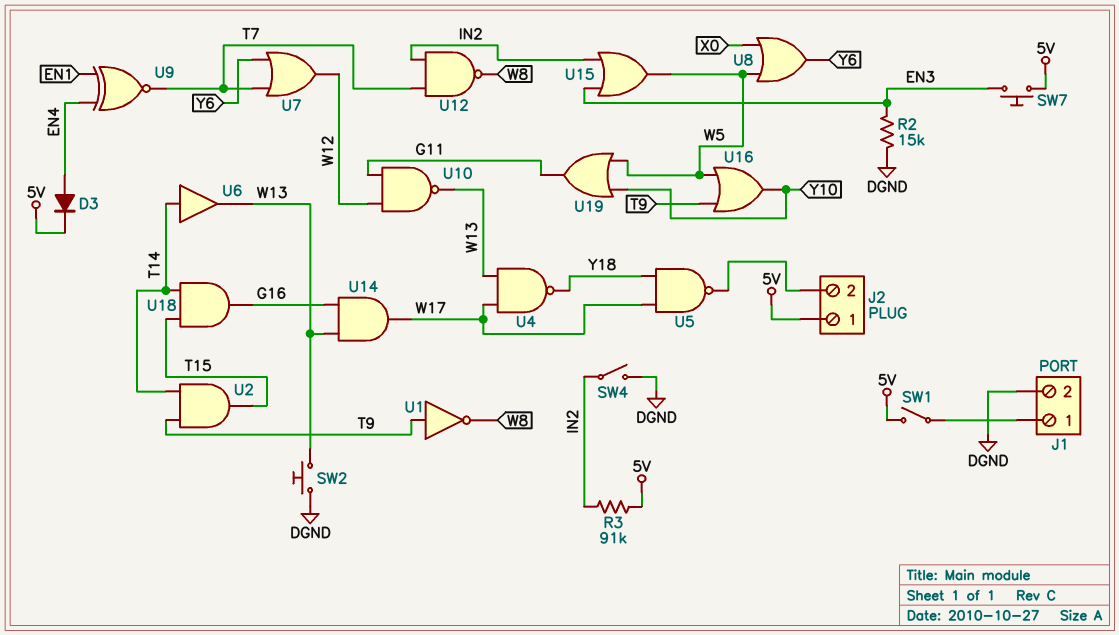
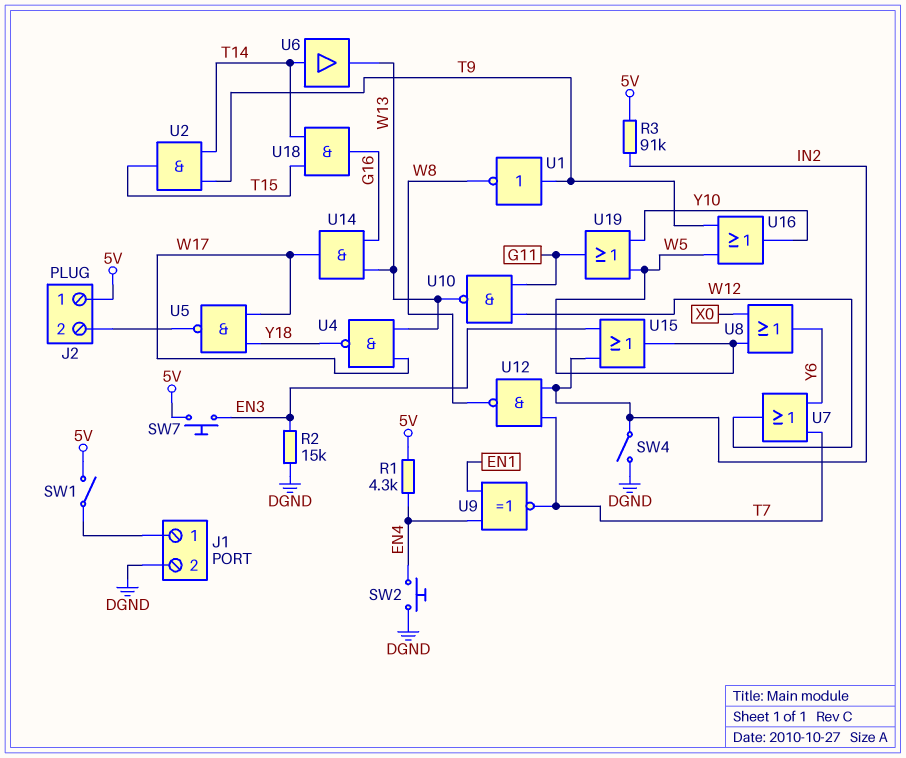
D3: diode (A EN4, K 5V) -> none
R1: none -> 4.3k (5V, EN4)
SW2: button (DGND, W13) -> button (DGND, EN4)

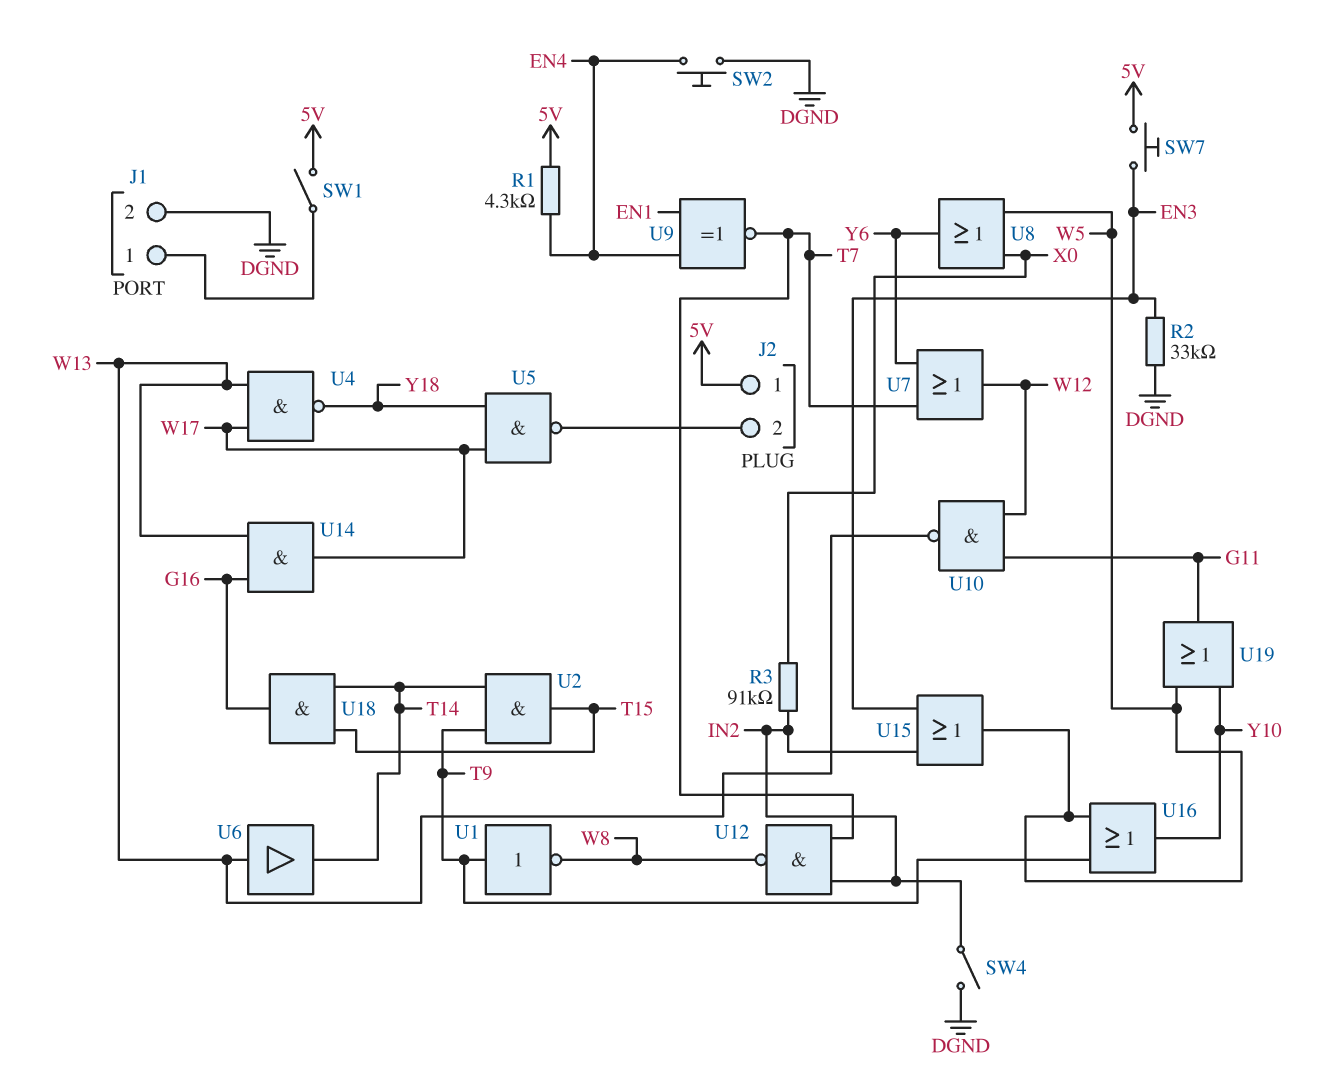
R2: 15k (DGND, EN3) -> 33k (DGND, EN3)
R3: 91k (5V, IN2) -> 91k (IN2, X0)
U6: buffer (in T14, out W13) -> buffer (in W13, out T14)

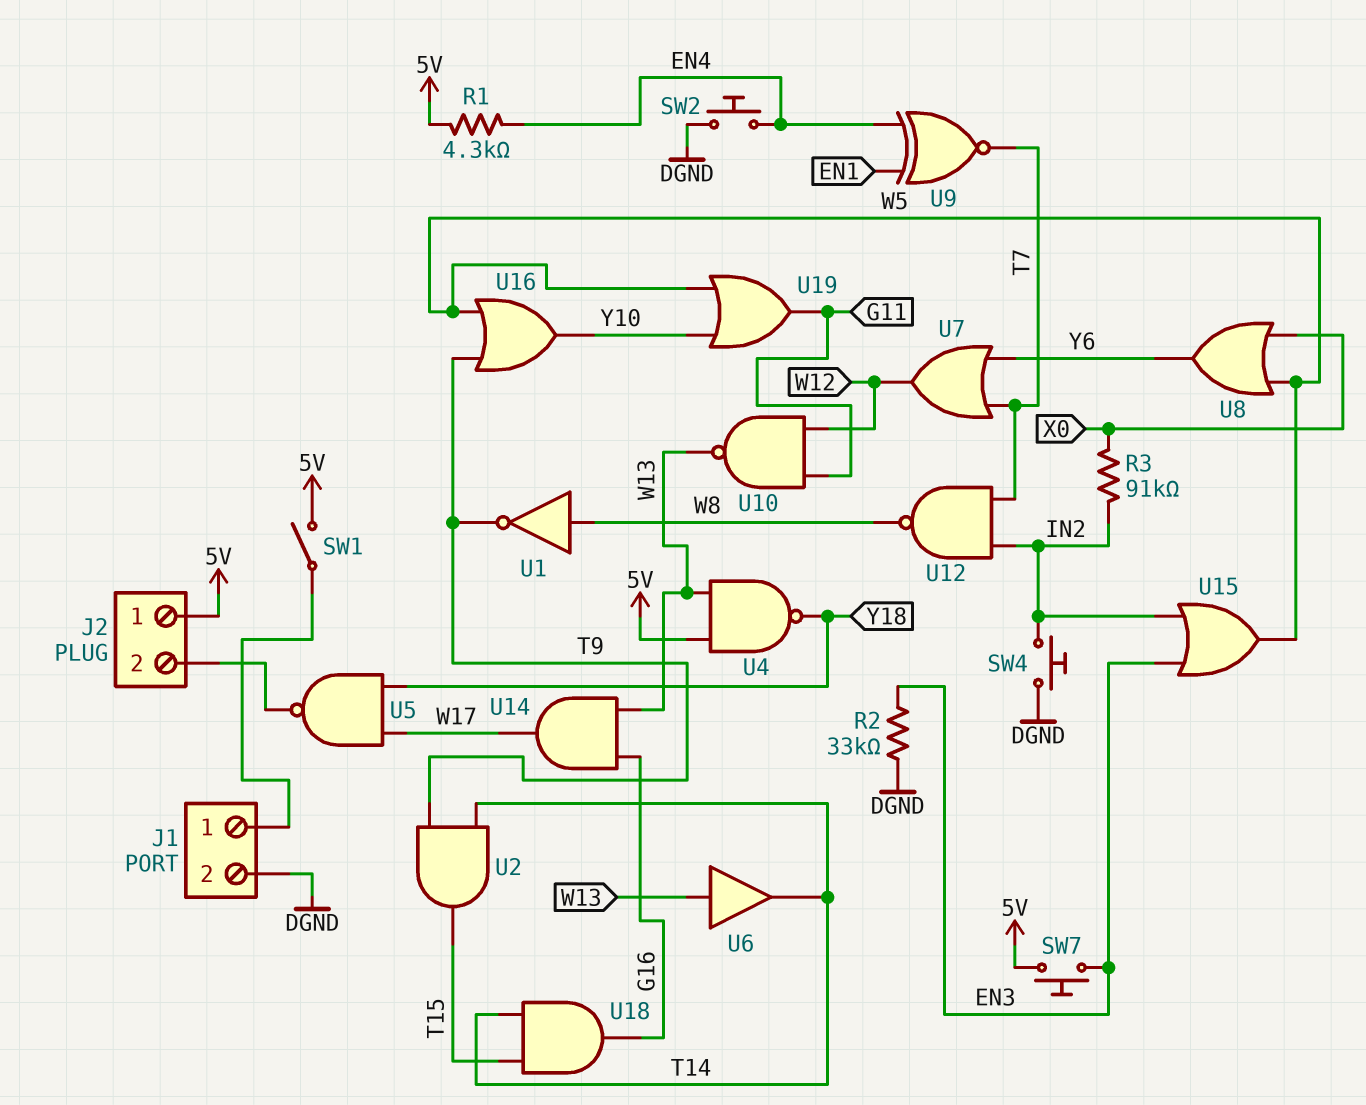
SW4: switch (DGND, IN2) -> button (DGND, IN2)
U1: NOT (in T9, out W8) -> NOT (in W8, out T9)
U4: NAND (in W13, in W17, out Y18) -> NAND (in 5V, in W13, out Y18)

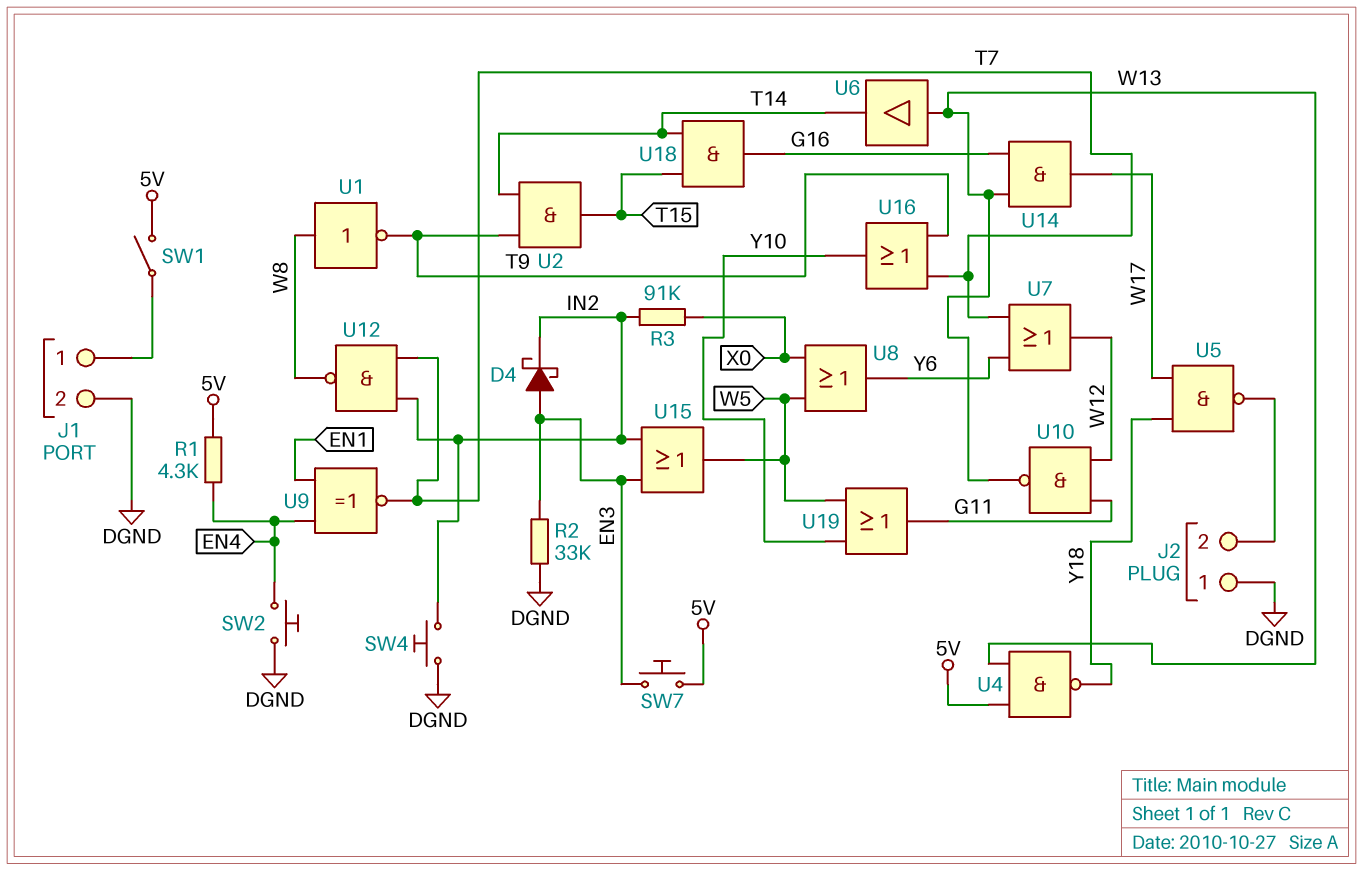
D4: none -> schottky (A EN3, K IN2)
J2 pin 1: 5V -> DGND
U16: OR (in T9, in W5, out Y10) -> OR (in T7, in T9, out Y10)

